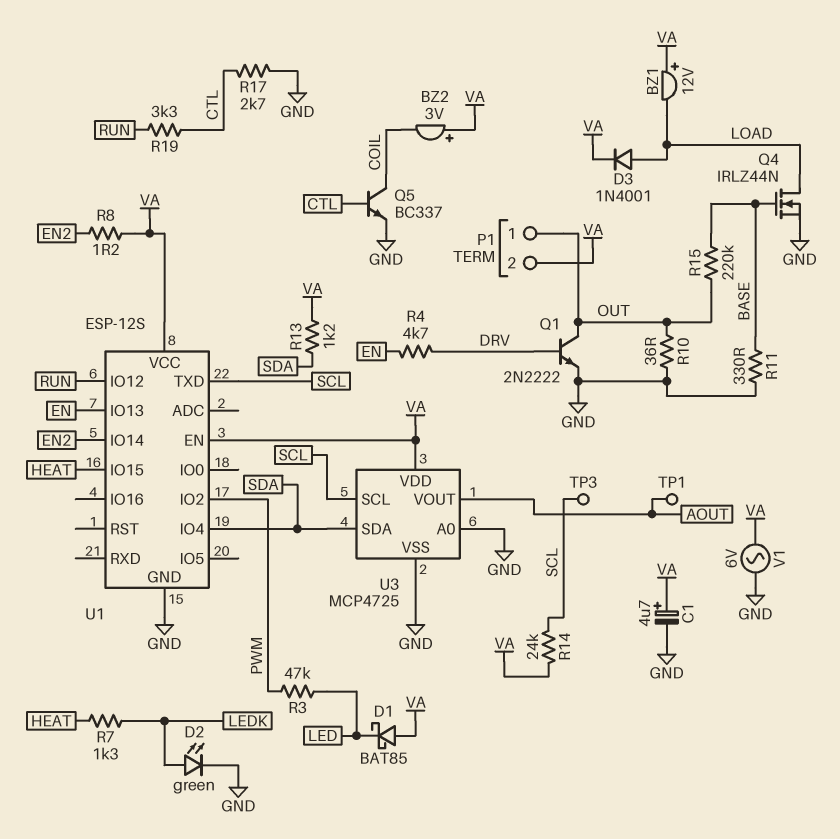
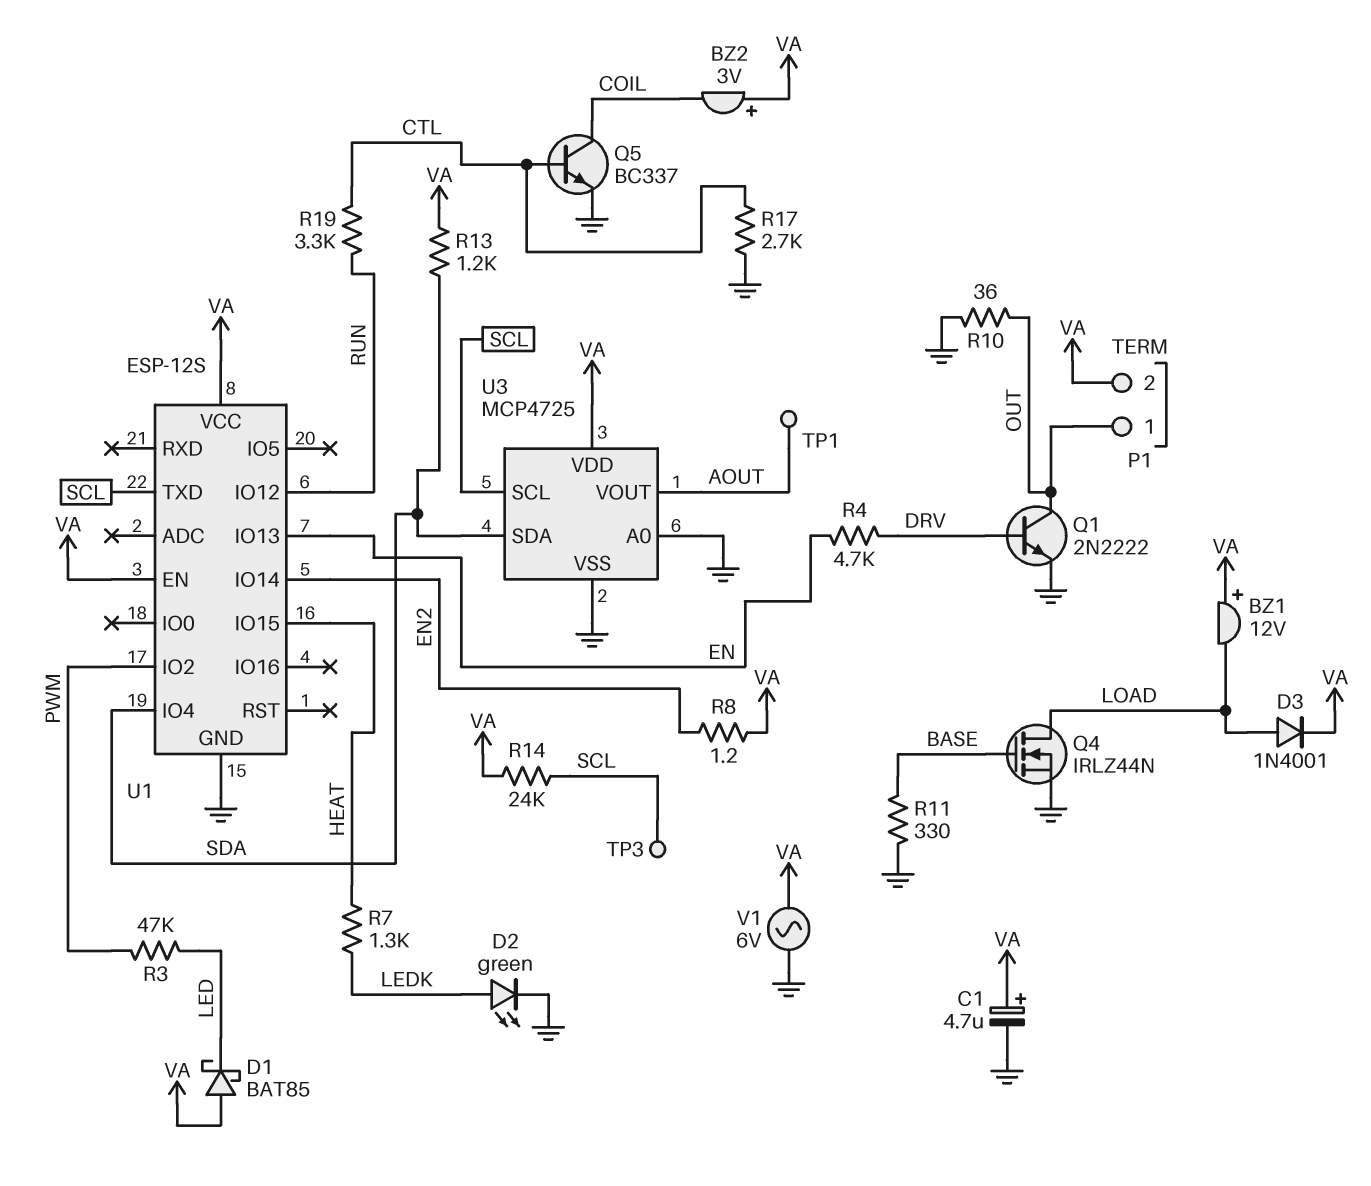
R15: 220k (BASE, OUT) -> none

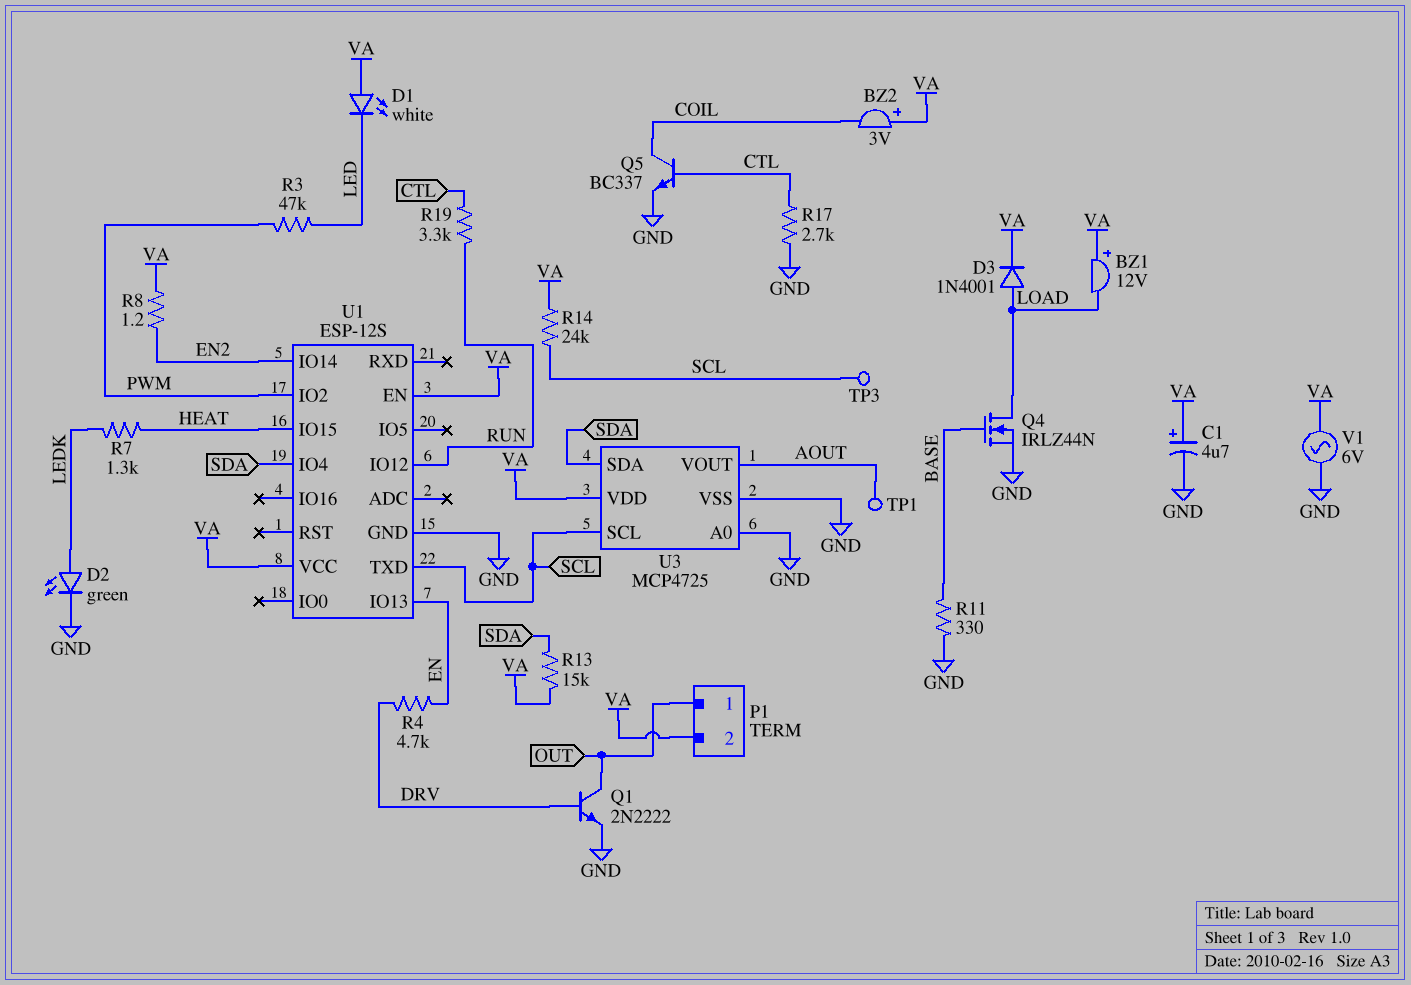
D1: schottky BAT85 (A VA, K LED) -> LED white (A VA, K LED)
R10: 36 (GND, OUT) -> none
R13: 1.2k (SDA, VA) -> 15k (SDA, VA)

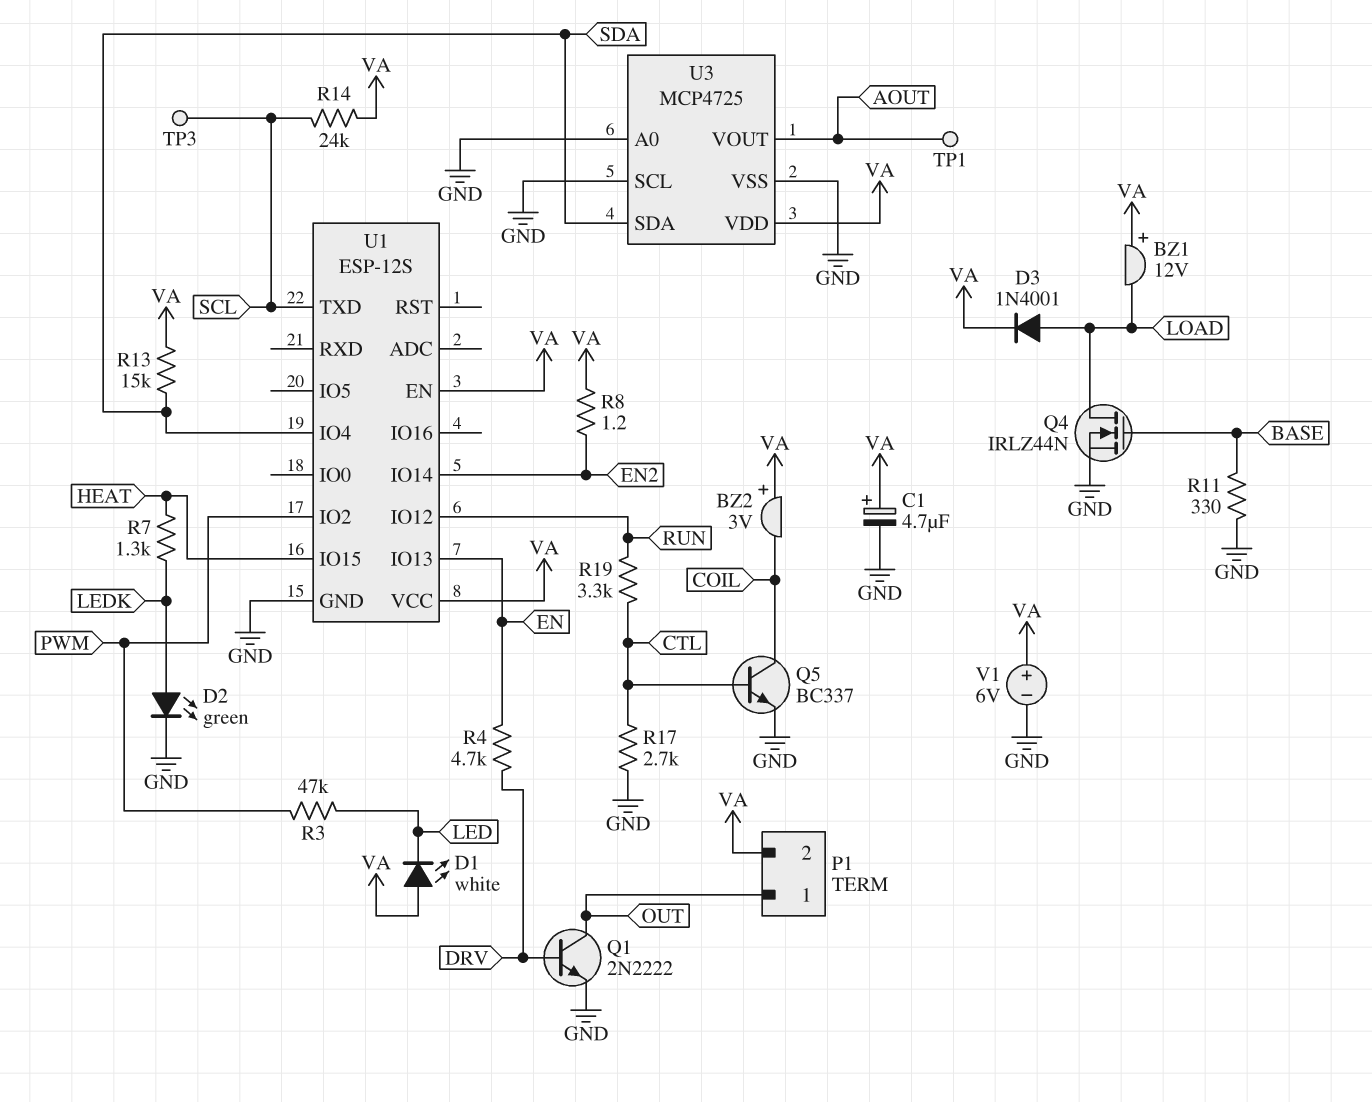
U3 pin SCL: SCL -> GND
V1: AC 6V (GND, VA) -> 6V (plus VA, minus GND)

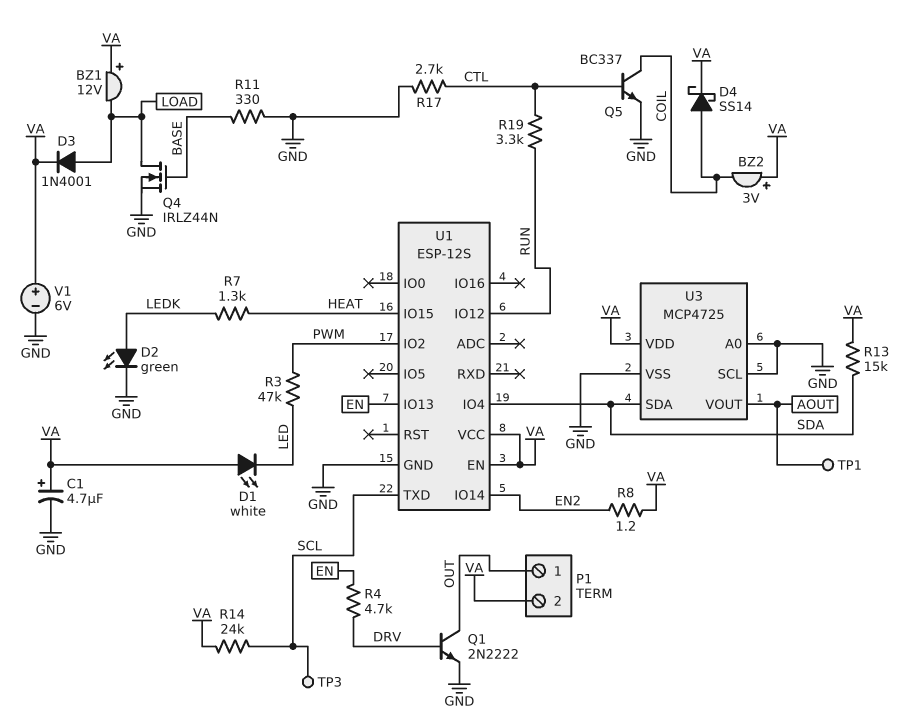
D4: none -> schottky SS14 (A COIL, K VA)

